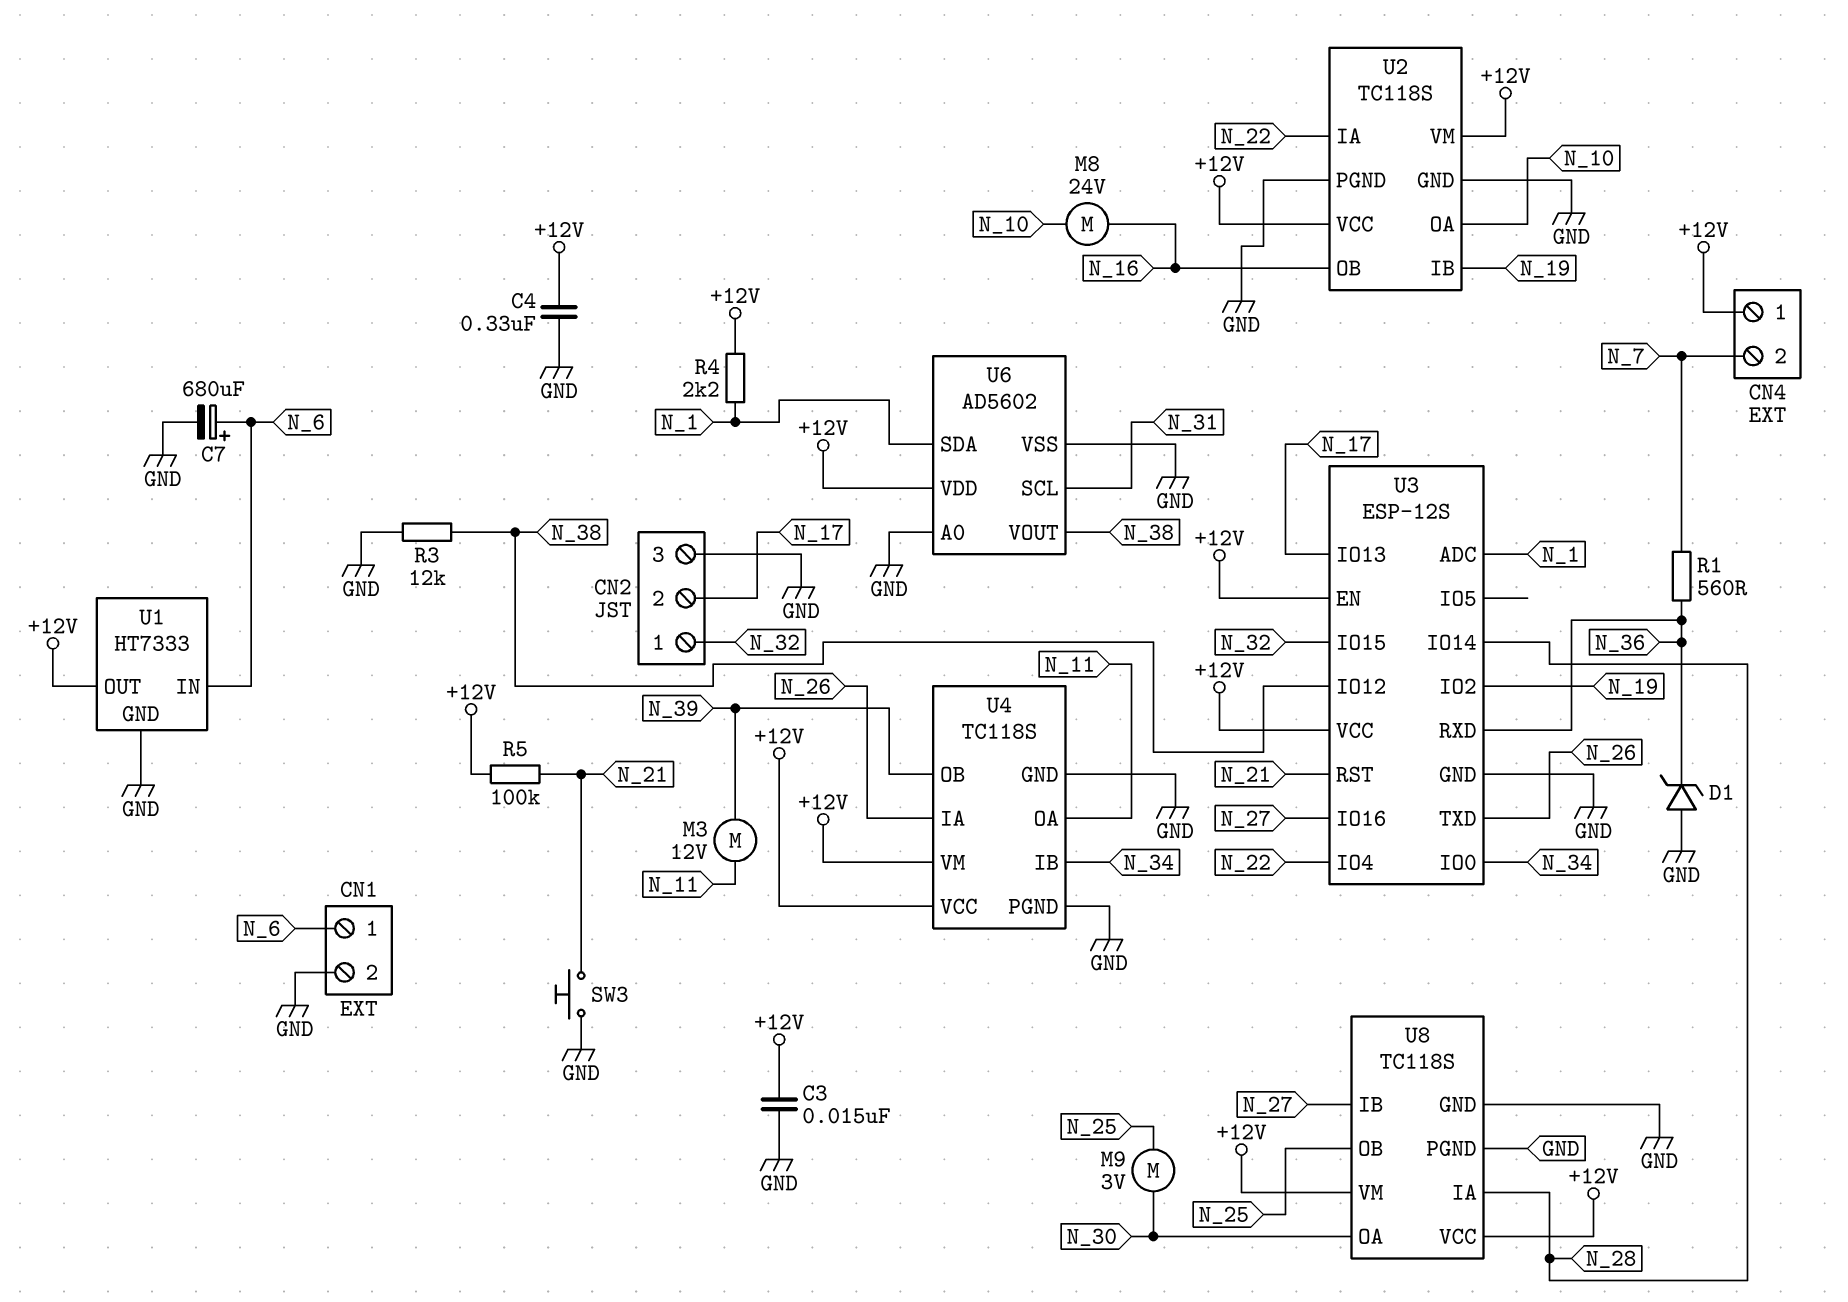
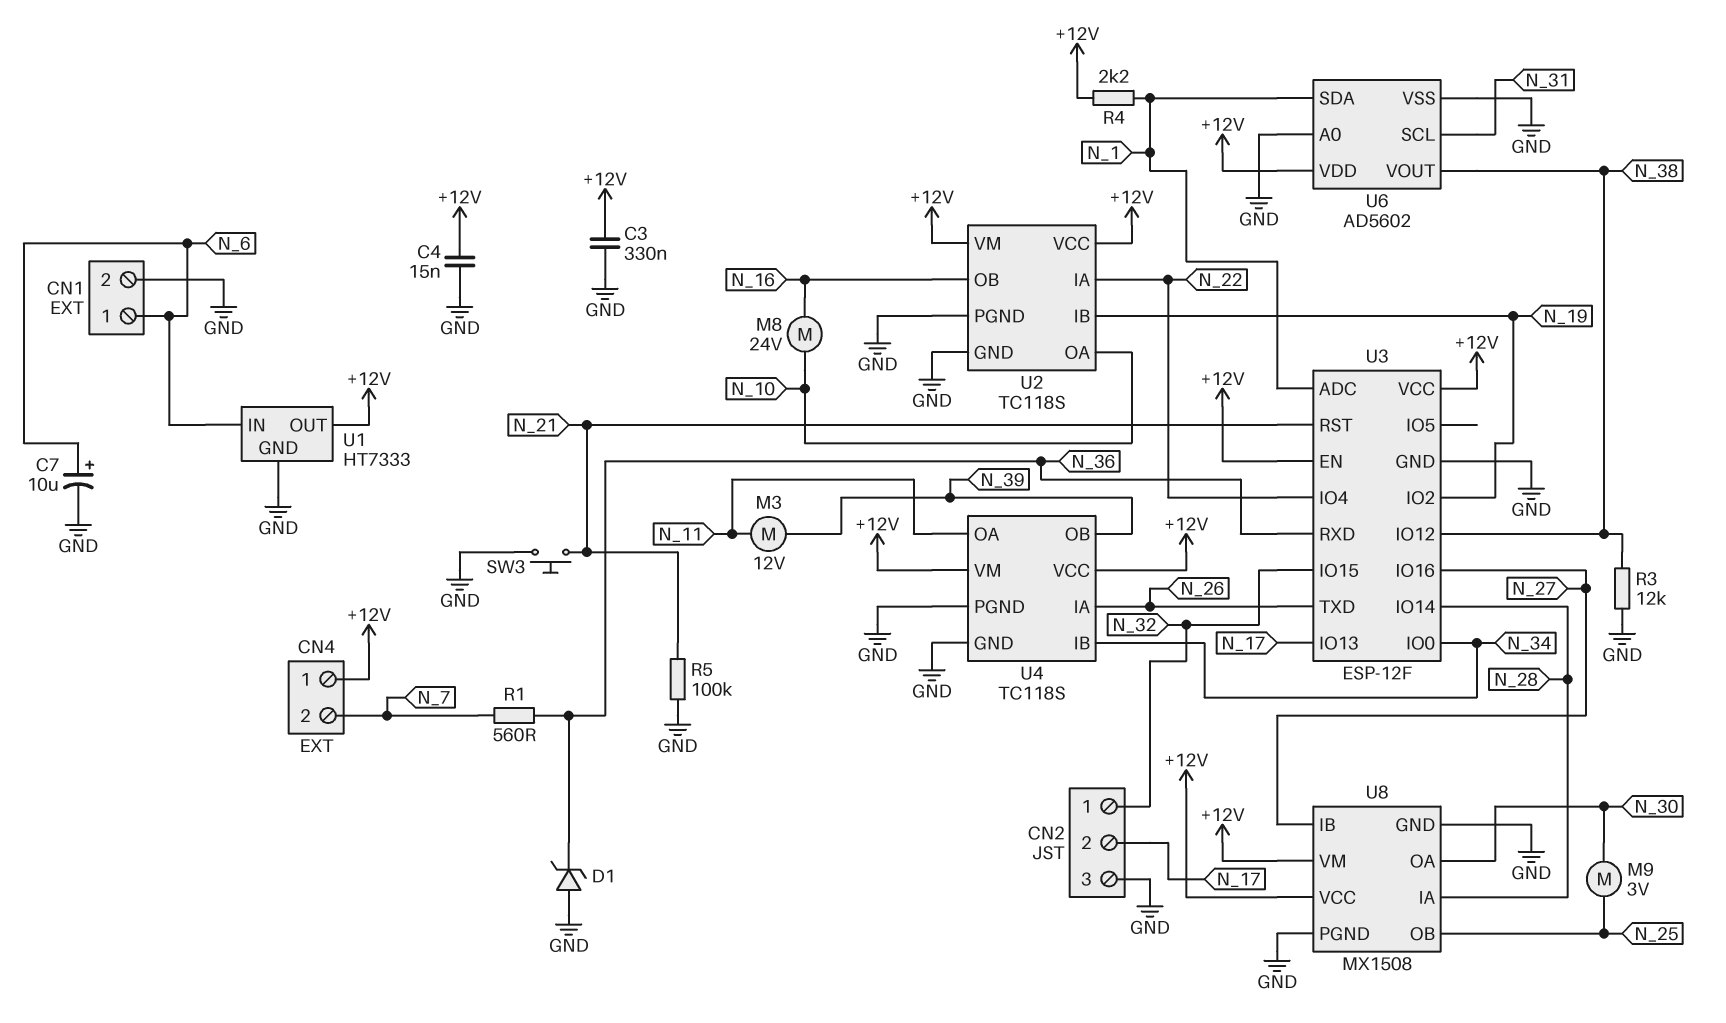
C3: 15nF (+12V, GND) -> 330nF (+12V, GND)
C4: 330nF (+12V, GND) -> 15nF (+12V, GND)
C7: 680uF (plus N_6, minus GND) -> 10uF (plus N_6, minus GND)
R5: 100k (+12V, N_21) -> 100k (GND, N_21)
U3: ESP-12S -> ESP-12F
U8: TC118S -> MX1508

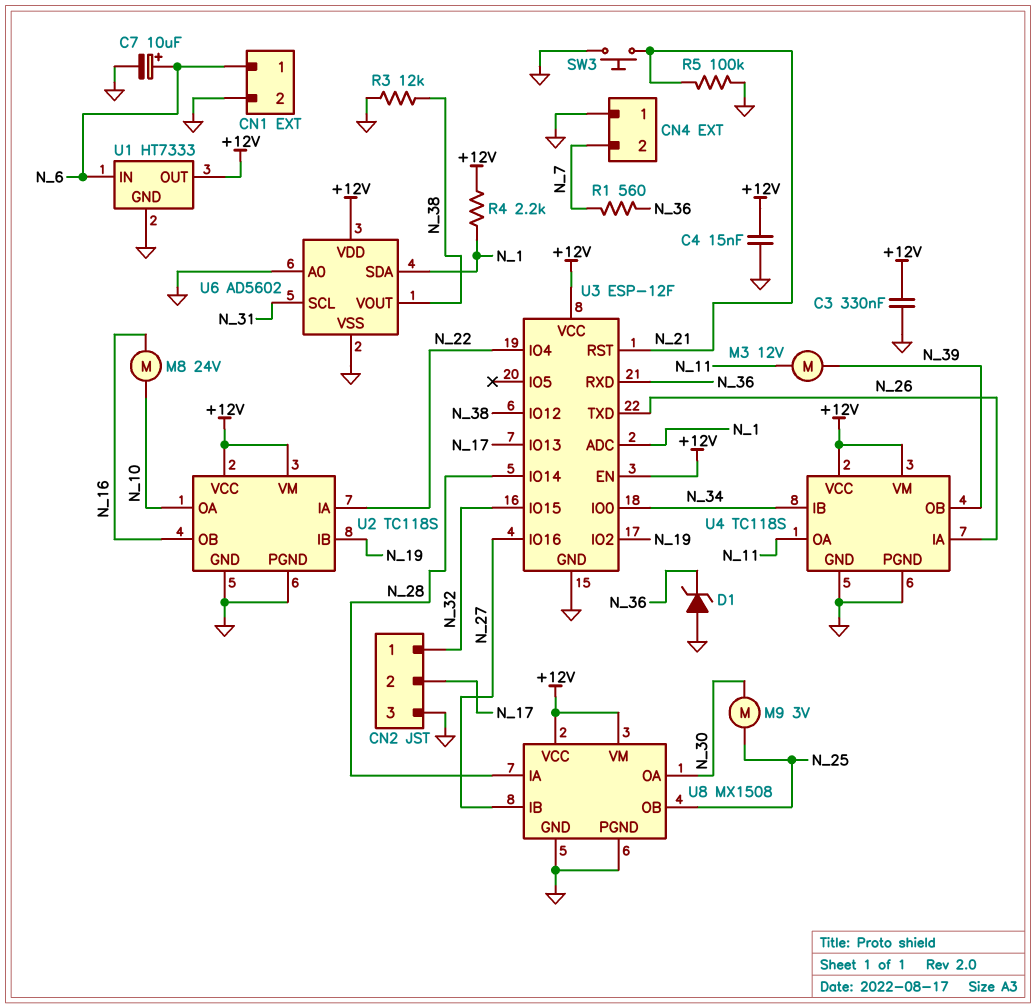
CN4 pin 1: +12V -> GND

